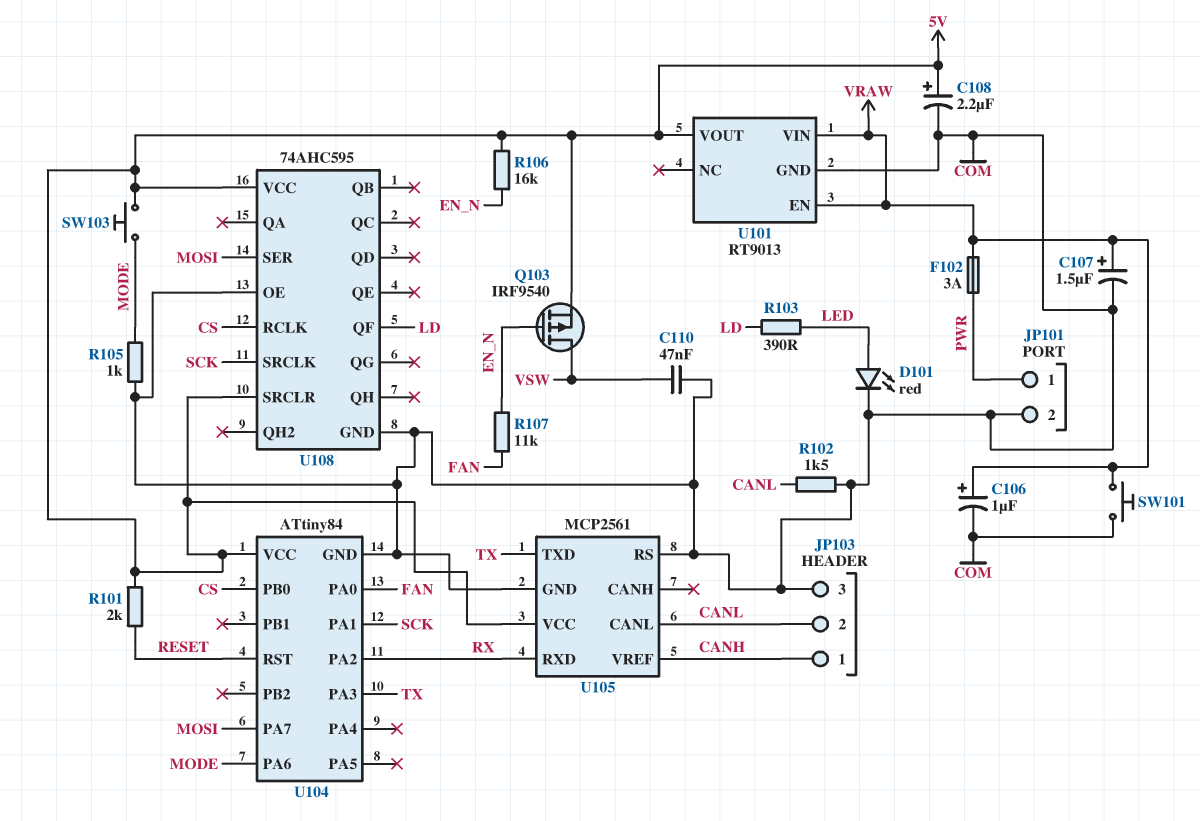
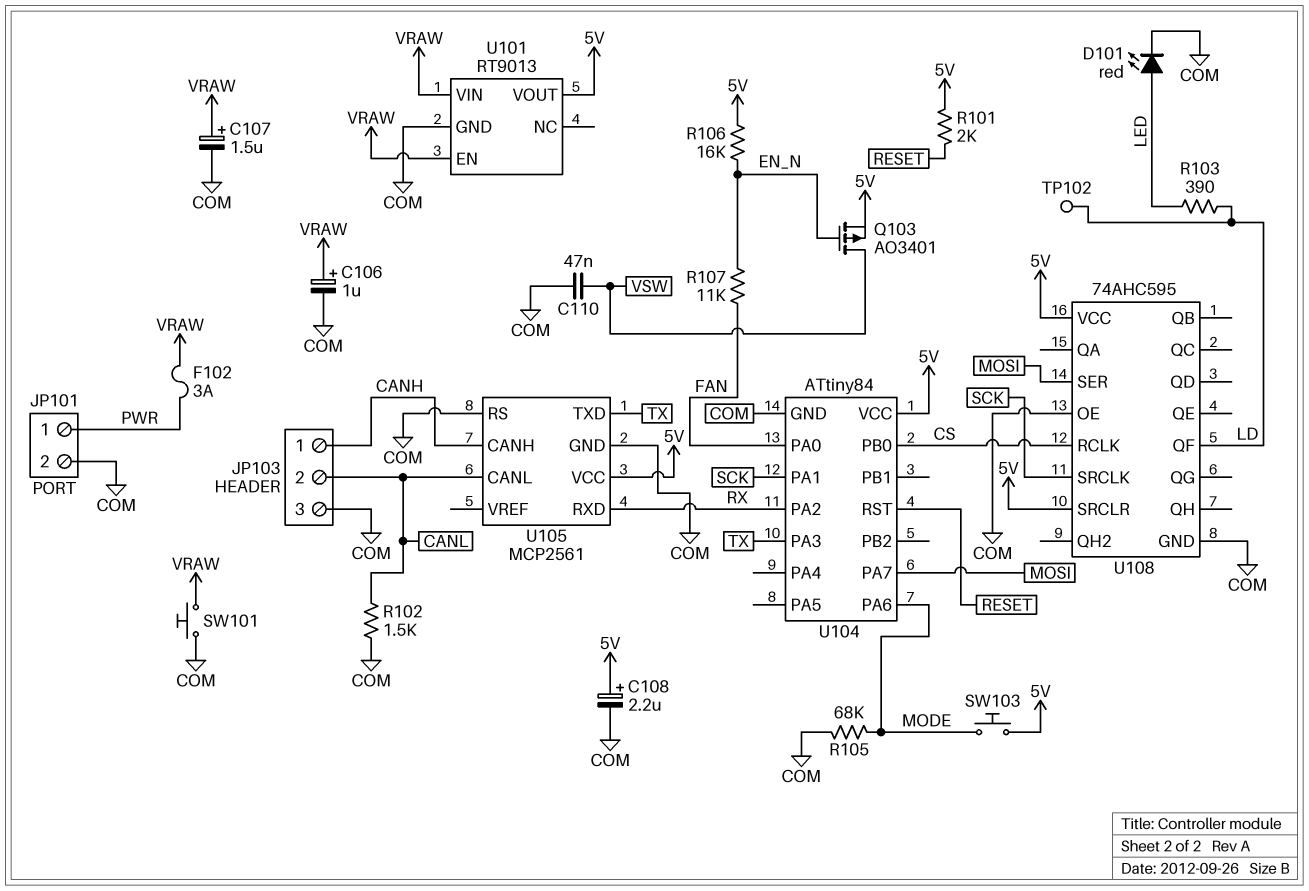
Q103: PMOS IRF9540 (G EN_N, D VSW, S 5V) -> PMOS AO3401 (G EN_N, D VSW, S 5V)
R105: 1k (COM, MODE) -> 68k (COM, MODE)
TP102: none -> test point (LD)
U105 pin CANH: none -> CANH
U105 pin VREF: CANH -> none

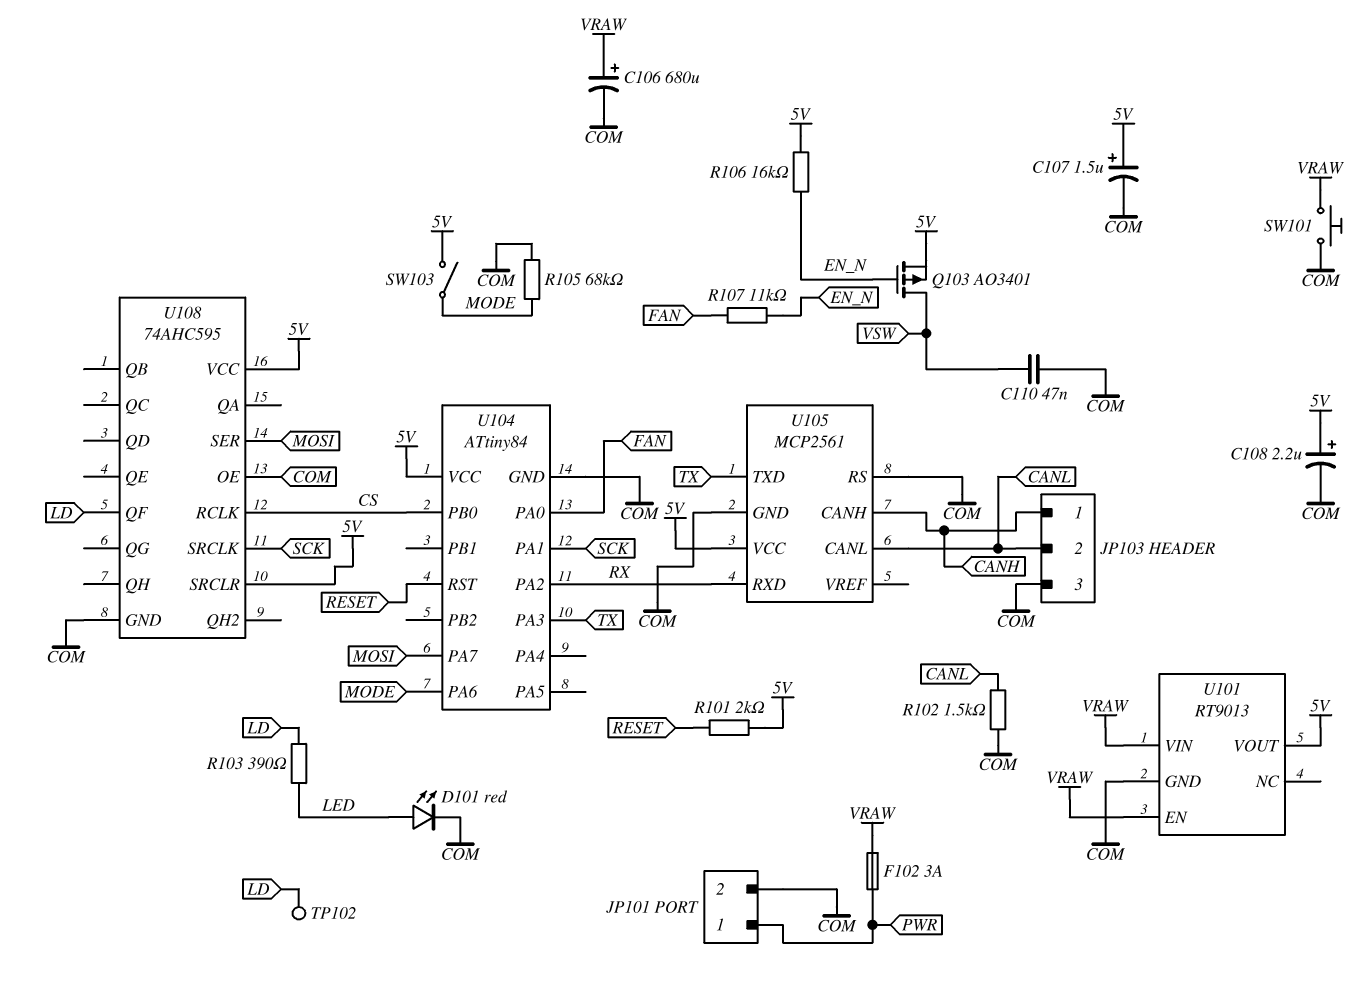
C106: 1uF (plus VRAW, minus COM) -> 680uF (plus VRAW, minus COM)
C107: 1.5uF (plus VRAW, minus COM) -> 1.5uF (plus 5V, minus COM)
SW103: button (5V, MODE) -> switch (5V, MODE)

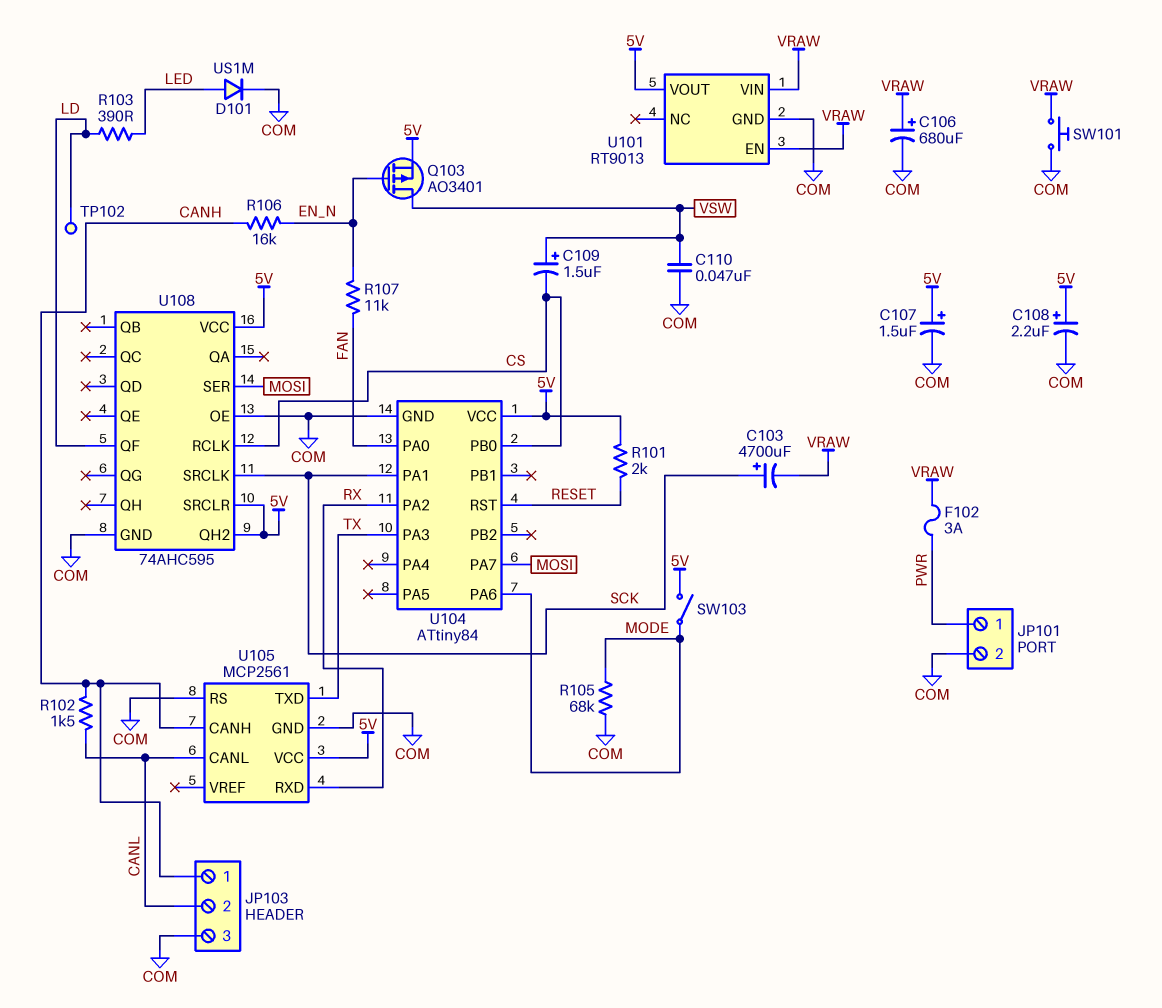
C103: none -> 4700uF (plus SCK, minus VRAW)
C109: none -> 1.5uF (plus VSW, minus CS)
D101: LED red (A LED, K COM) -> diode US1M (A LED, K COM)
R102: 1.5k (CANL, COM) -> 1.5k (CANH, CANL)
R106: 16k (5V, EN_N) -> 16k (CANH, EN_N)
U108 pin QH2: none -> 5V

